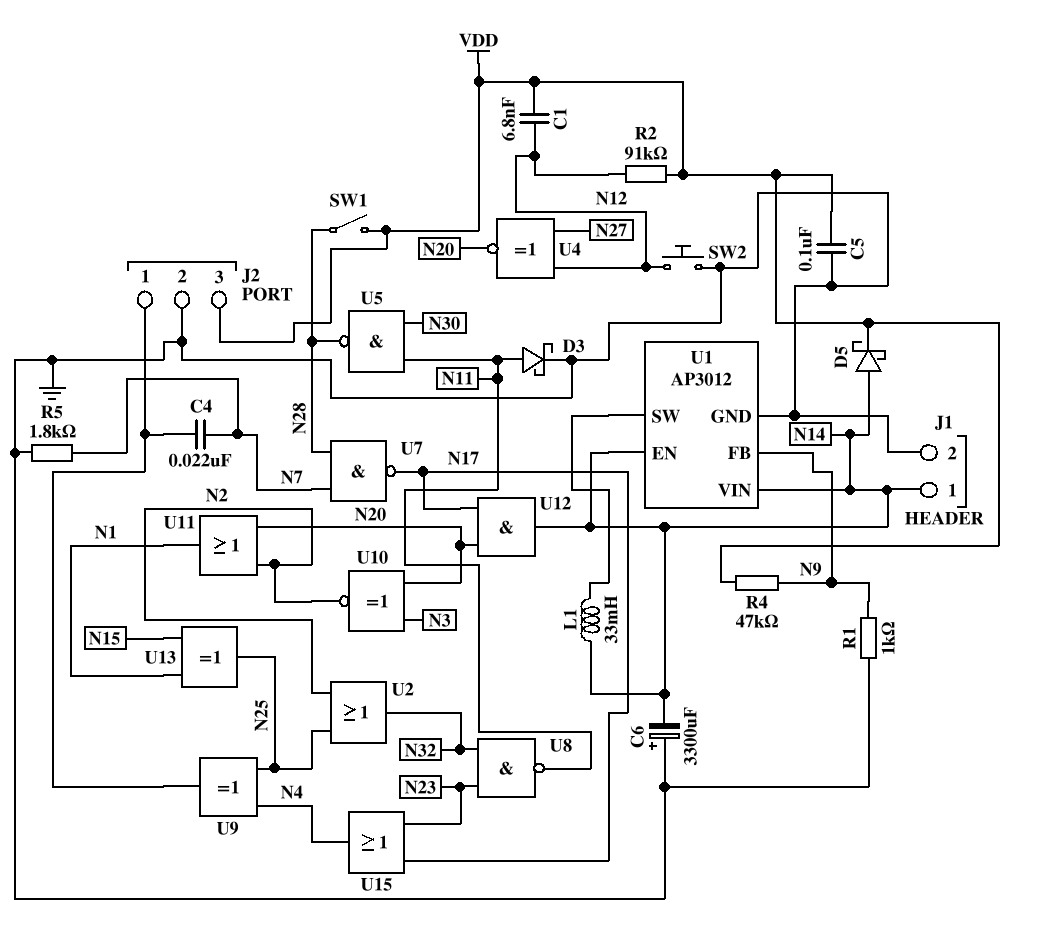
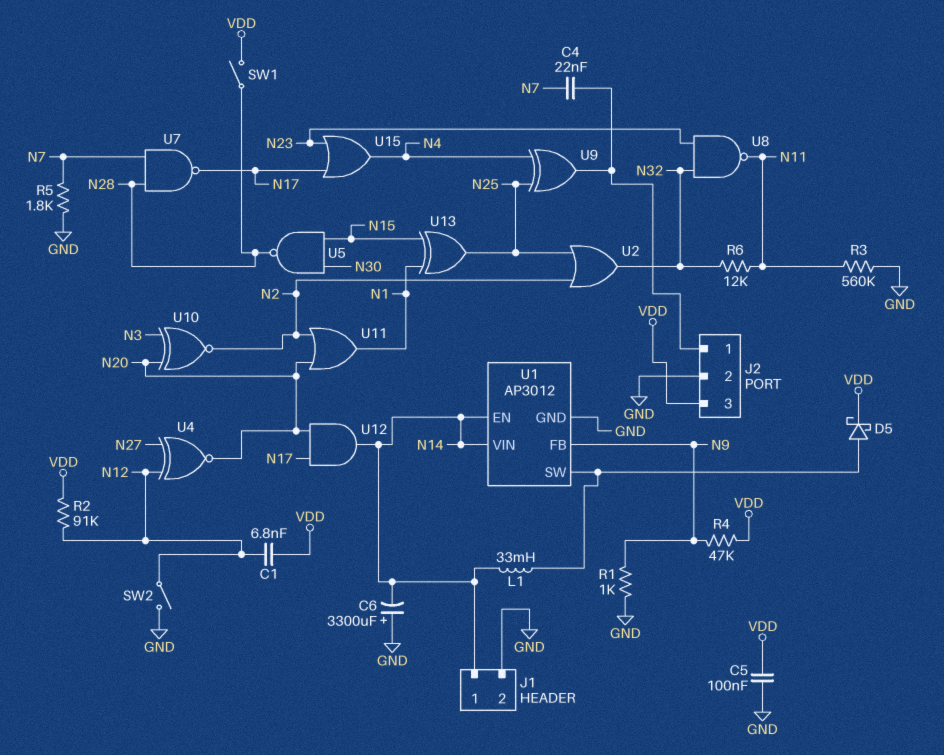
D3: schottky (A N11, K GND) -> none
D5: schottky (A N14, K VDD) -> schottky (A U1/SW, K VDD)
R3: none -> 560k (GND, N11)
R6: none -> 12k (N11, N32)
SW2: button (GND, N12) -> switch (GND, N12)
U5: NAND (in N11, in N30, out N28) -> NAND (in N15, in N30, out N28)

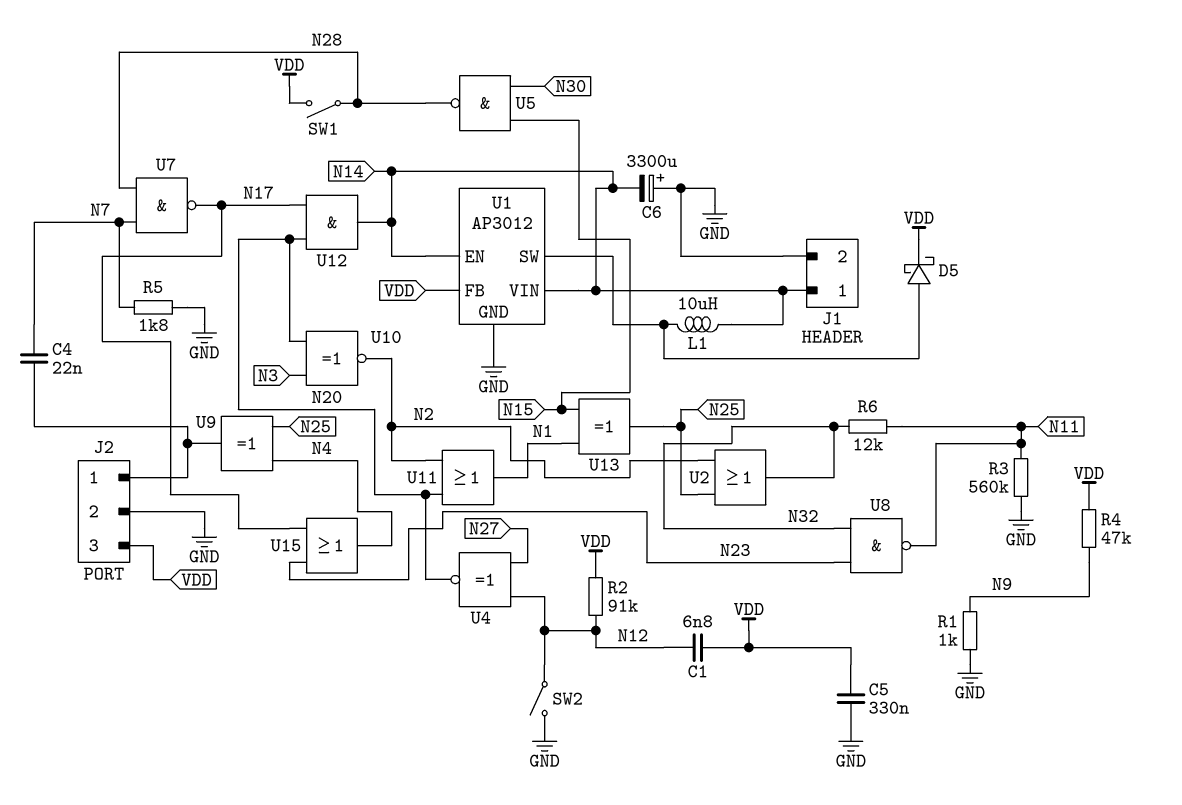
C5: 100nF (GND, VDD) -> 330nF (GND, VDD)
L1: 33mH (N14, U1/SW) -> 10uH (N14, U1/SW)
U1 pin FB: N9 -> VDD

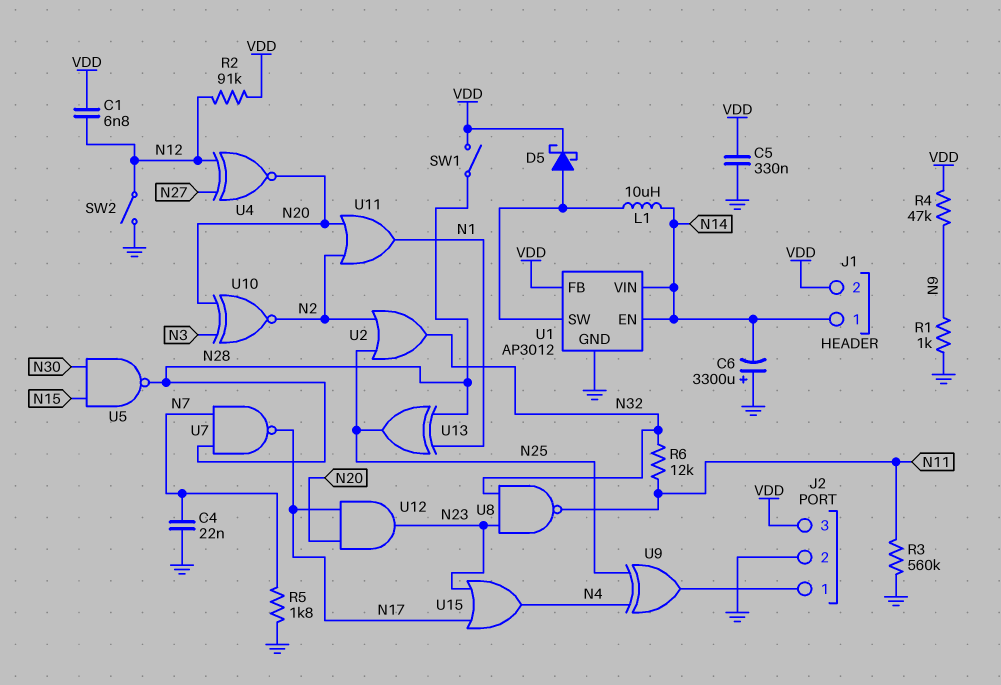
C4: 22nF (J2/1, N7) -> 22nF (GND, N7)
J1 pin 2: GND -> VDD
U12: AND (in N17, in N20, out N14) -> AND (in N17, in N20, out N23)
U13: XOR (in N1, in N15, out N25) -> XOR (in N1, in N28, out N25)

